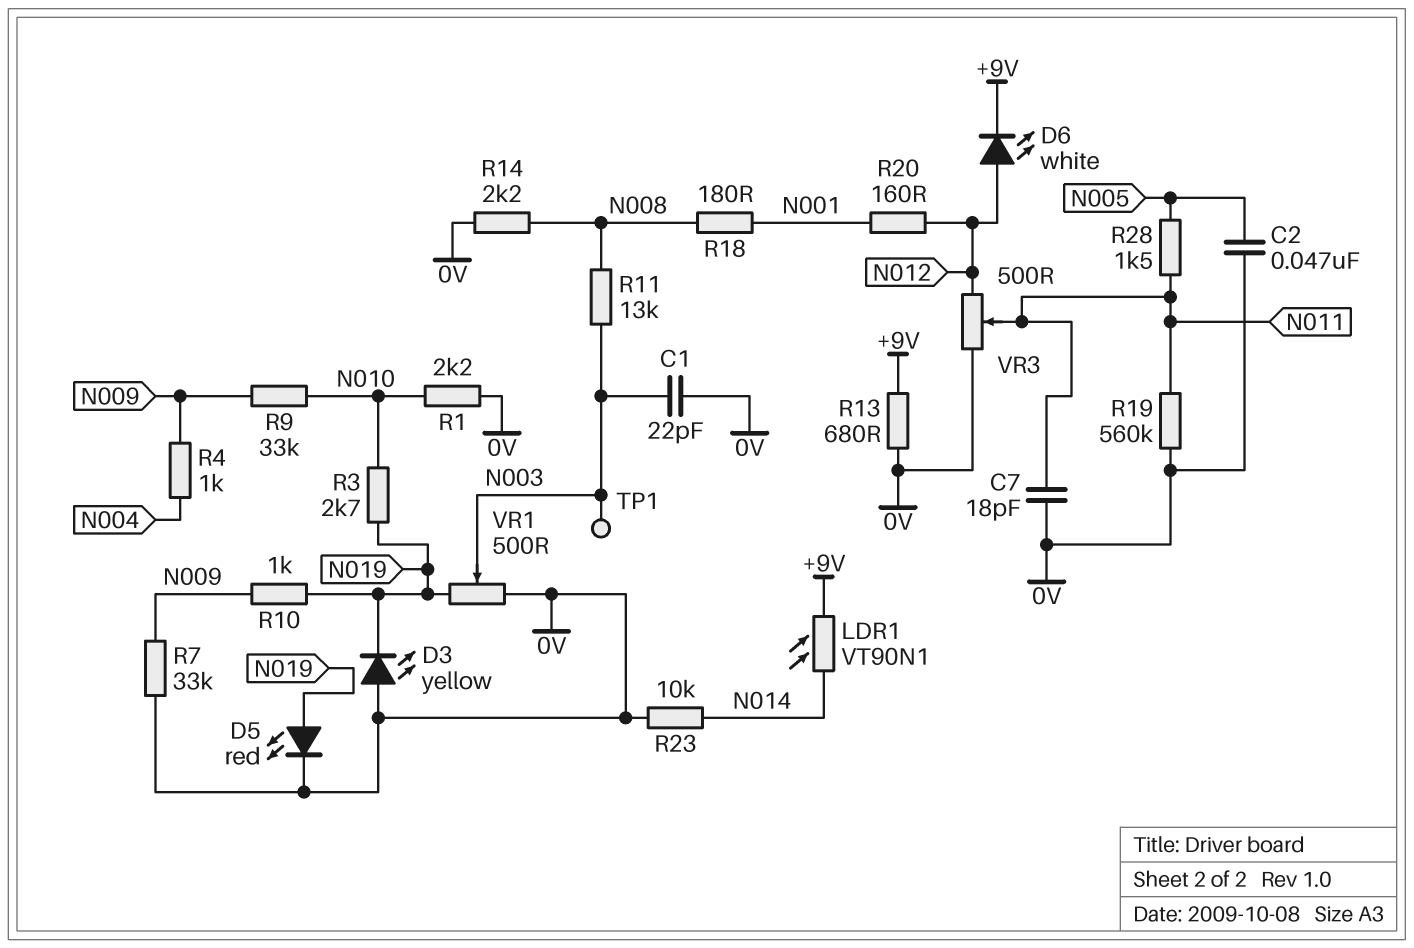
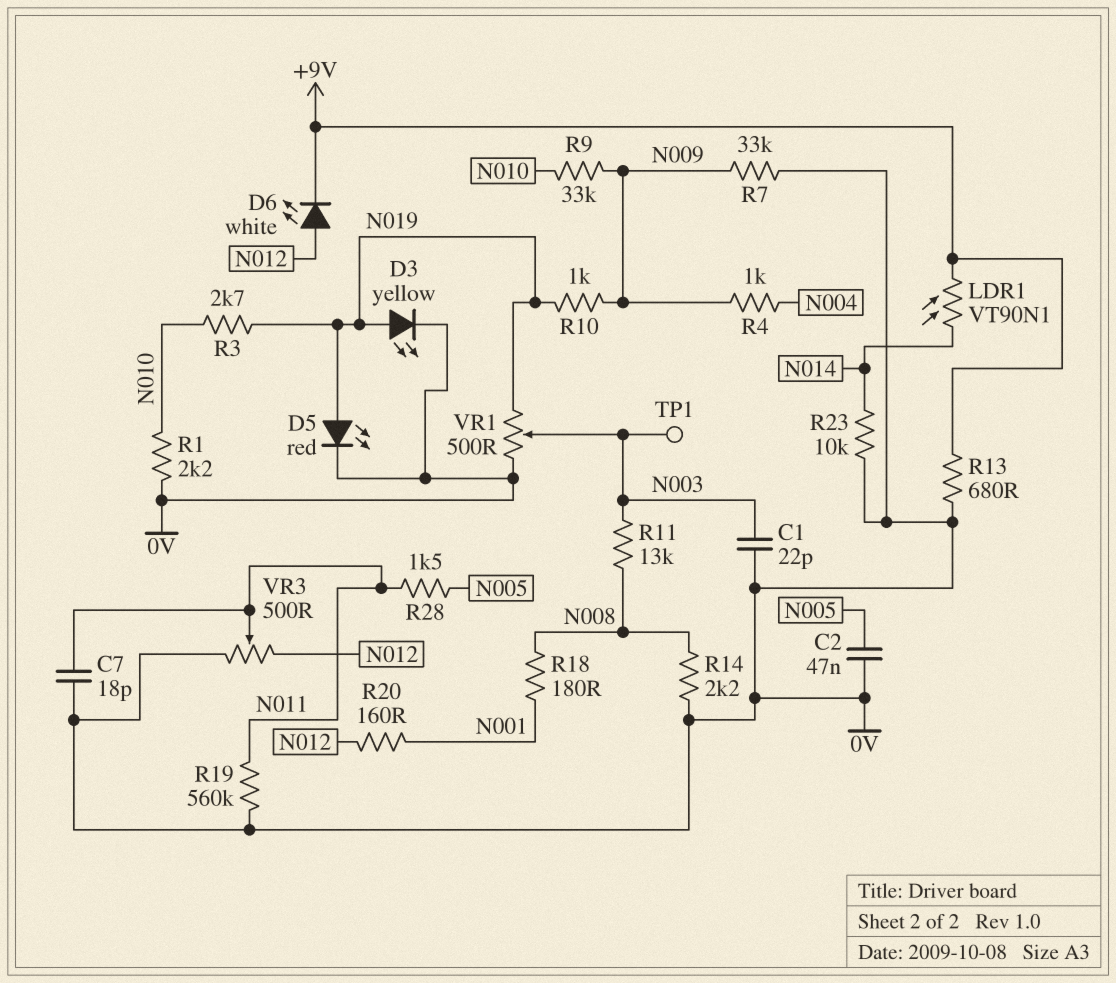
D3: LED yellow (A 0V, K N019) -> LED yellow (A N019, K 0V)

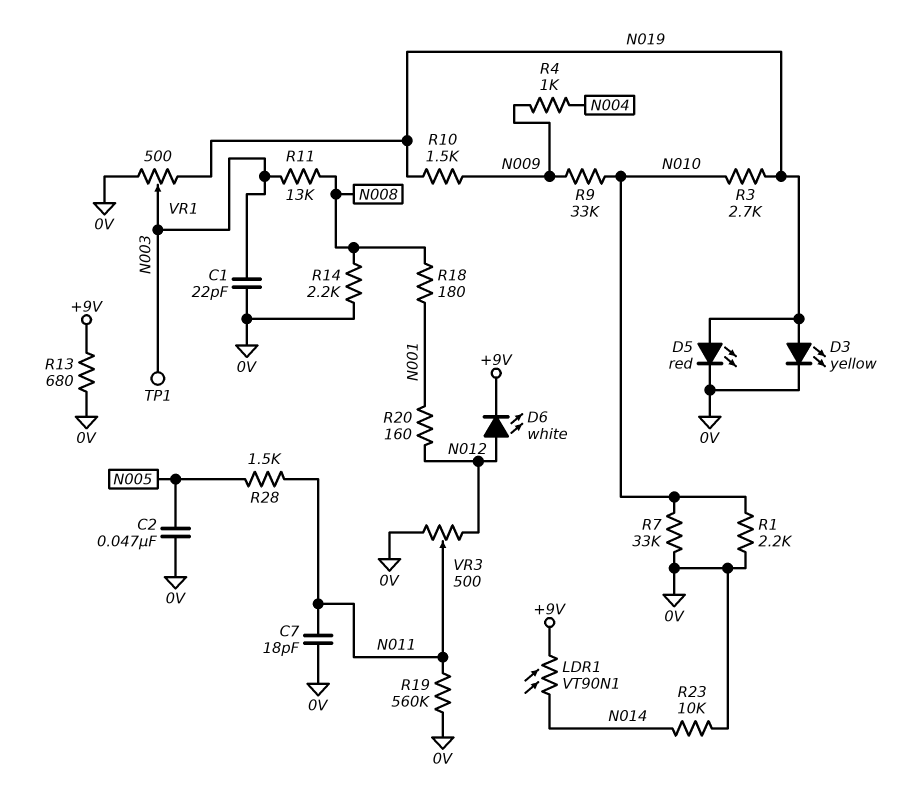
R7: 33k (0V, N009) -> 33k (0V, N010)
R10: 1k (N009, N019) -> 1.5k (N009, N019)

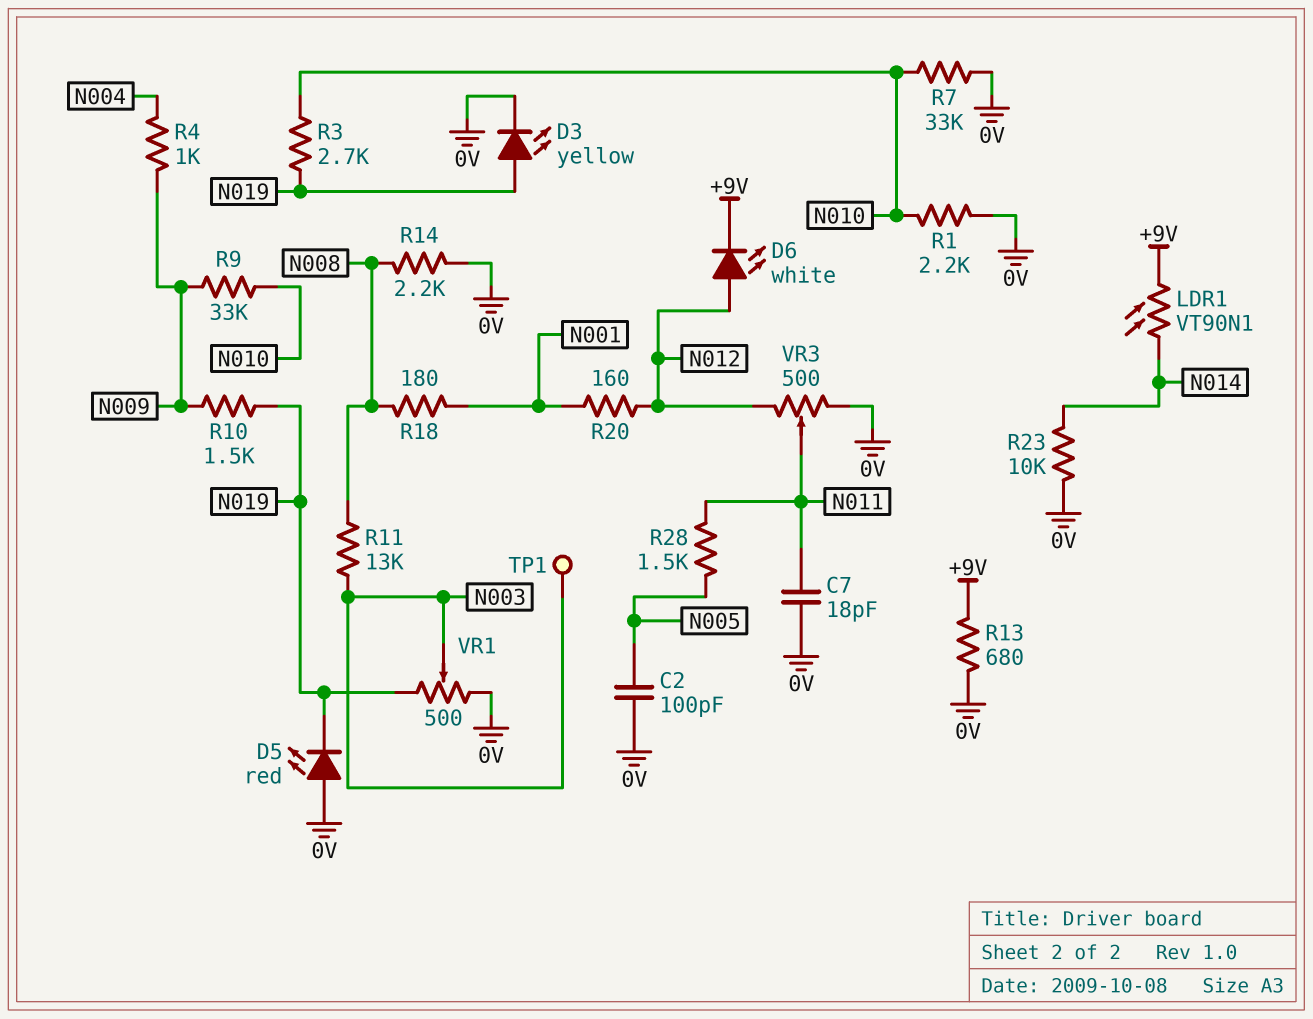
C1: 22pF (0V, N003) -> none
C2: 47nF (0V, N005) -> 100pF (0V, N005)
D5: LED red (A N019, K 0V) -> LED red (A 0V, K N019)
R19: 560k (0V, N011) -> none

